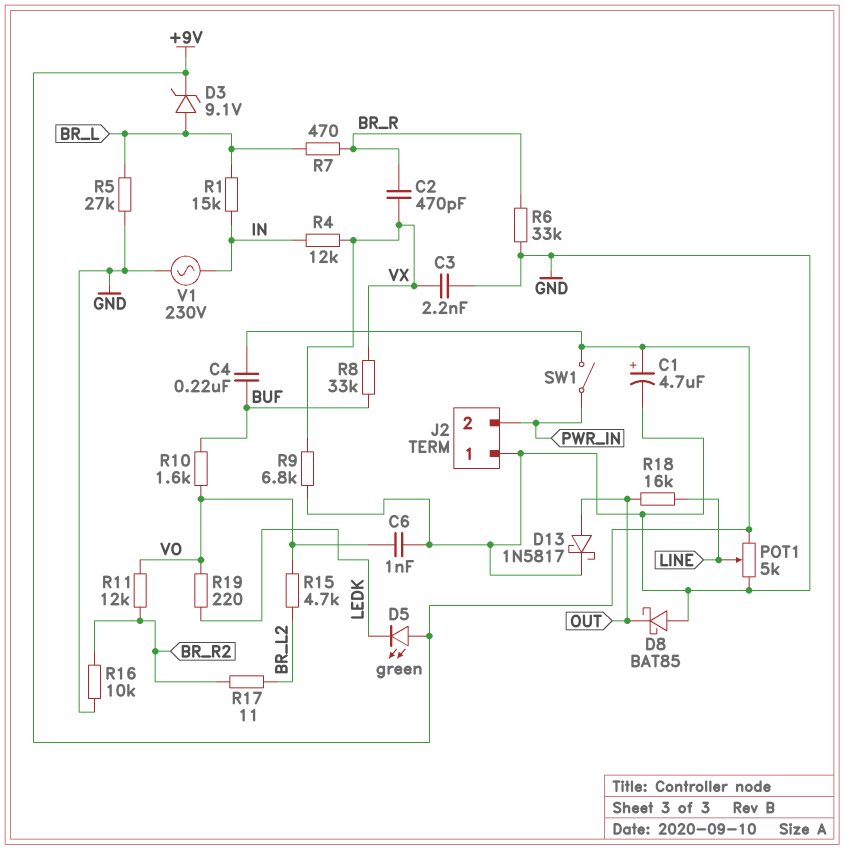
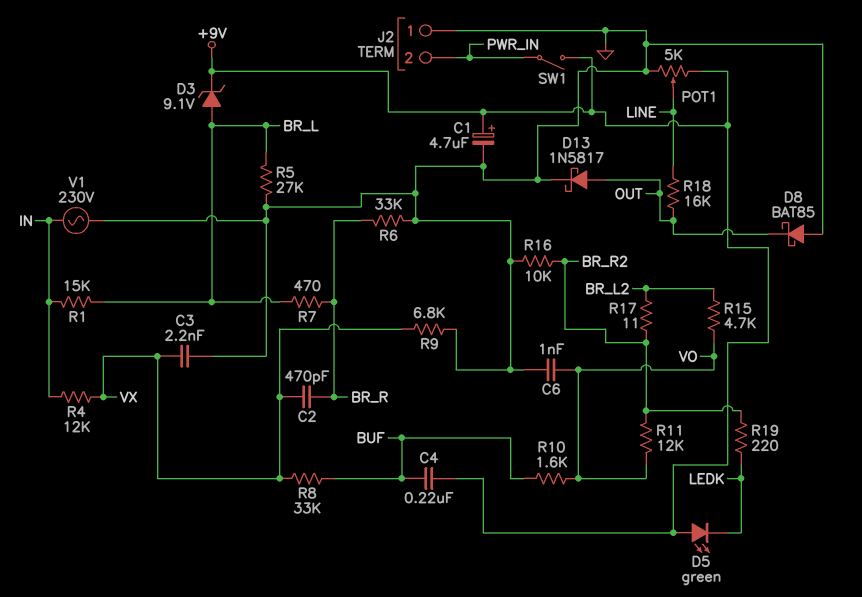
R19: 220 (LEDK, VO) -> 220 (BR_R2, LEDK)

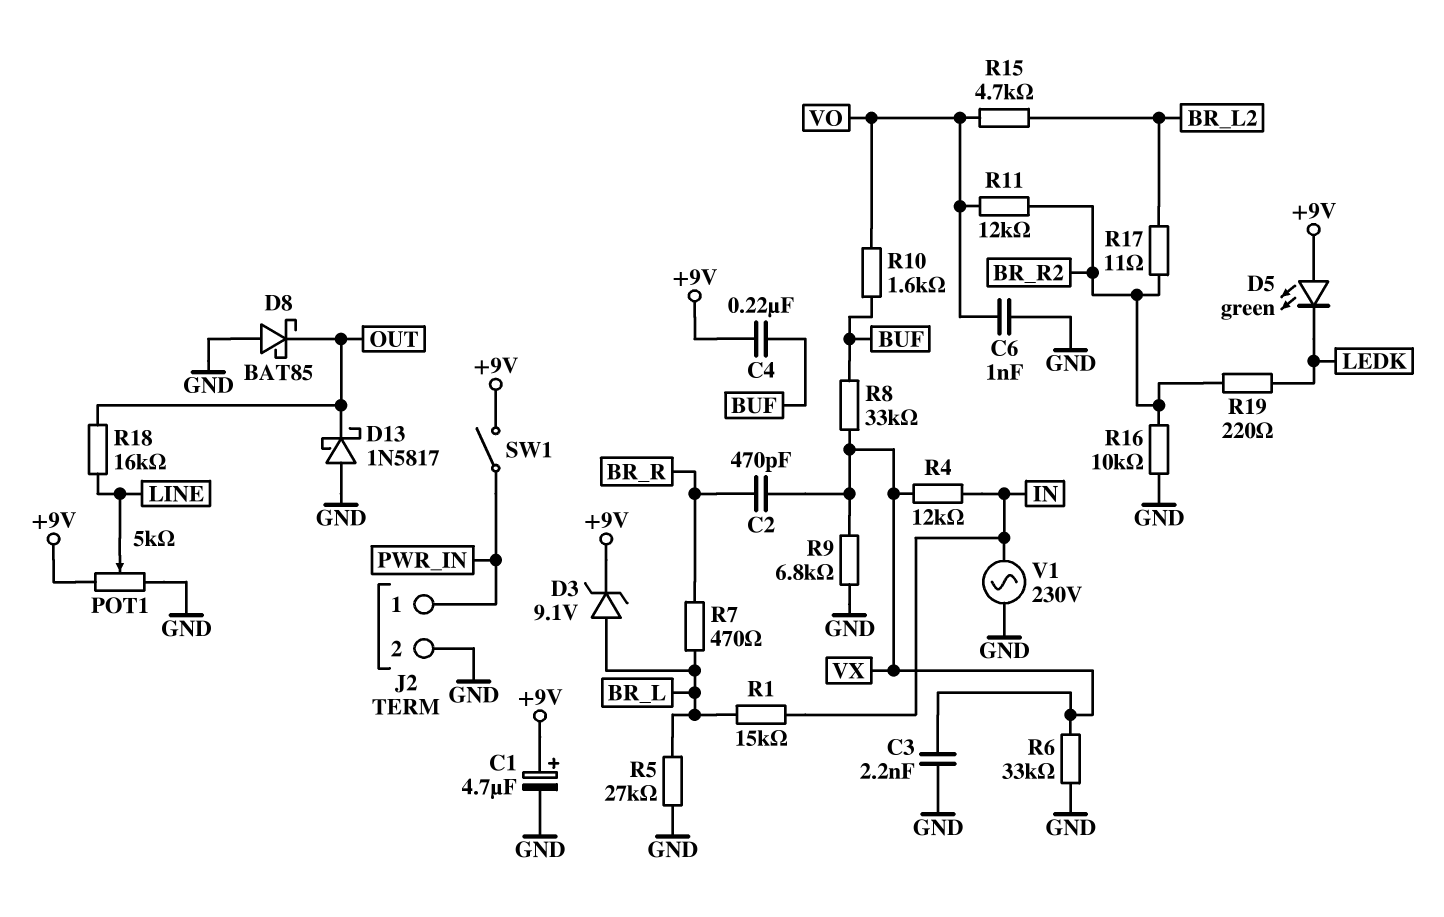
D13: schottky 1N5817 (A OUT, K GND) -> schottky 1N5817 (A GND, K OUT)
J2 pin 1: GND -> PWR_IN
J2 pin 2: PWR_IN -> GND
R6: 33k (BR_R, GND) -> 33k (GND, VX)

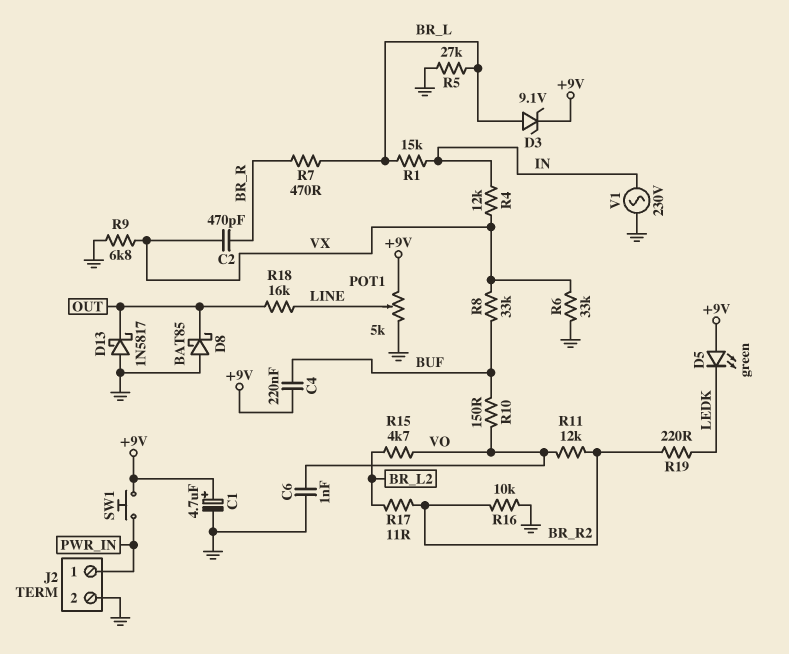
C3: 2.2nF (GND, VX) -> none
R10: 1.6k (BUF, VO) -> 150 (BUF, VO)
SW1: switch (+9V, PWR_IN) -> button (+9V, PWR_IN)

